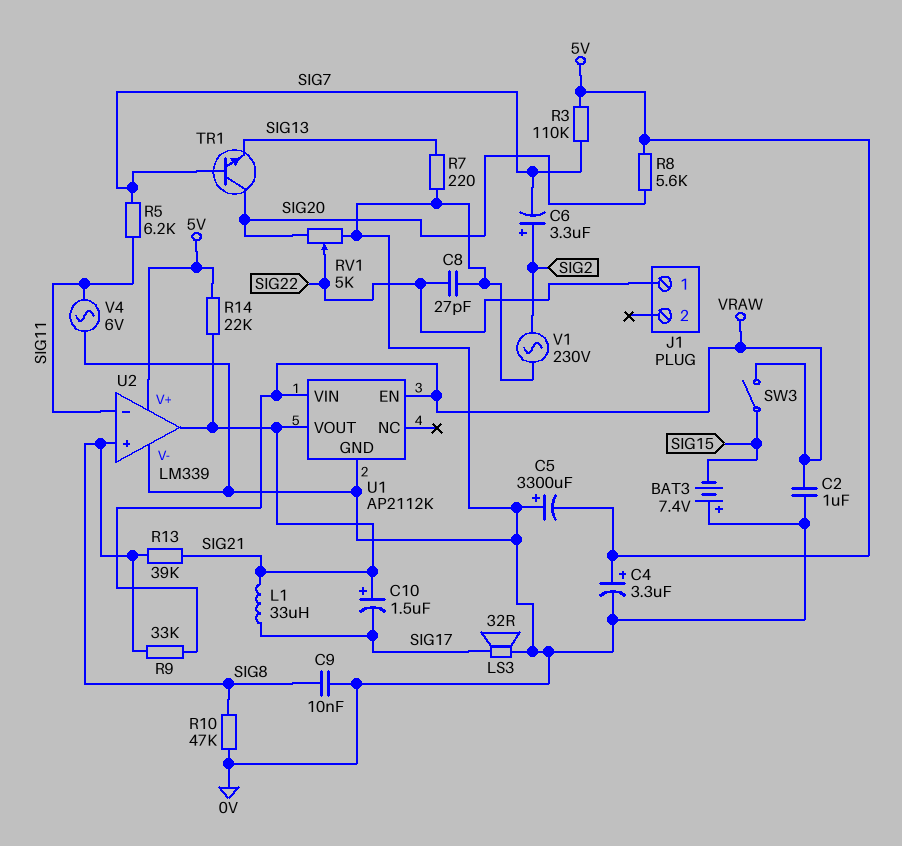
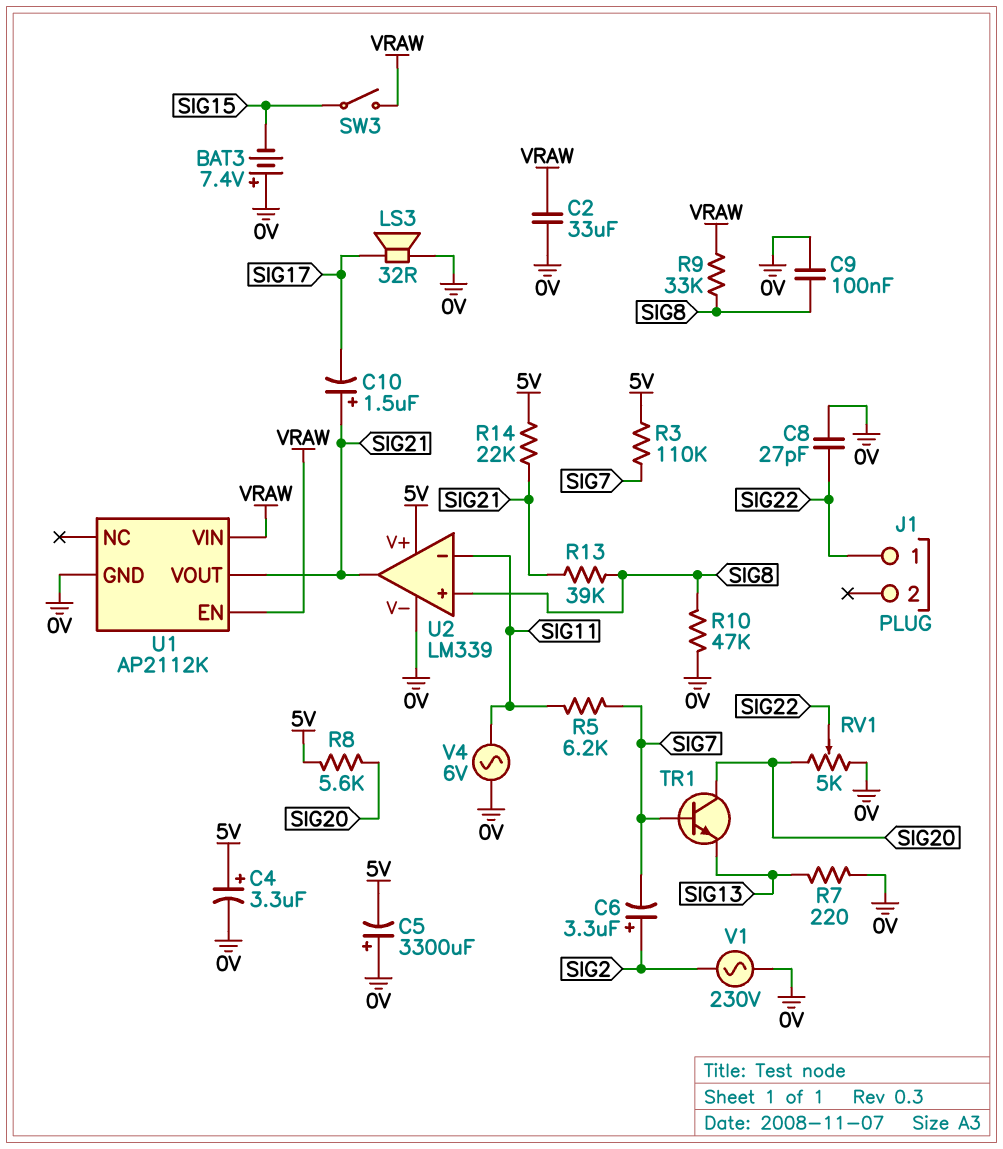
C2: 1uF (0V, VRAW) -> 33uF (0V, VRAW)
C9: 10nF (0V, SIG8) -> 100nF (0V, SIG8)
L1: 33uH (SIG17, SIG21) -> none

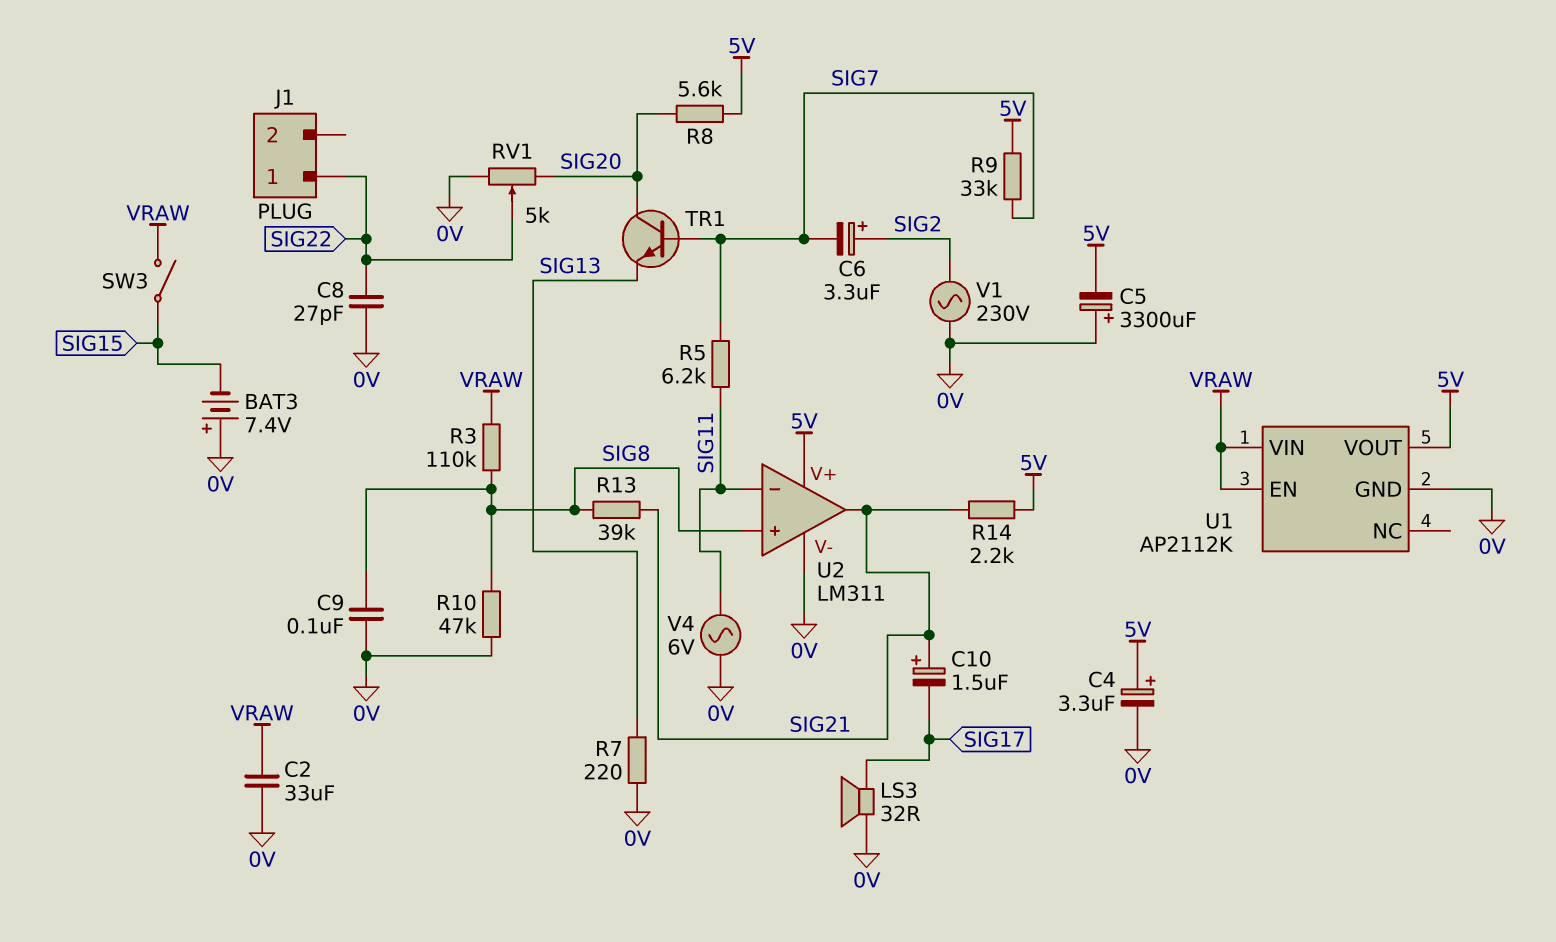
R3: 110k (5V, SIG7) -> 110k (SIG8, VRAW)
R9: 33k (SIG8, VRAW) -> 33k (5V, SIG7)
R14: 22k (5V, SIG21) -> 2.2k (5V, SIG21)
U1 pin VOUT: SIG21 -> 5V
U2: LM339 -> LM311

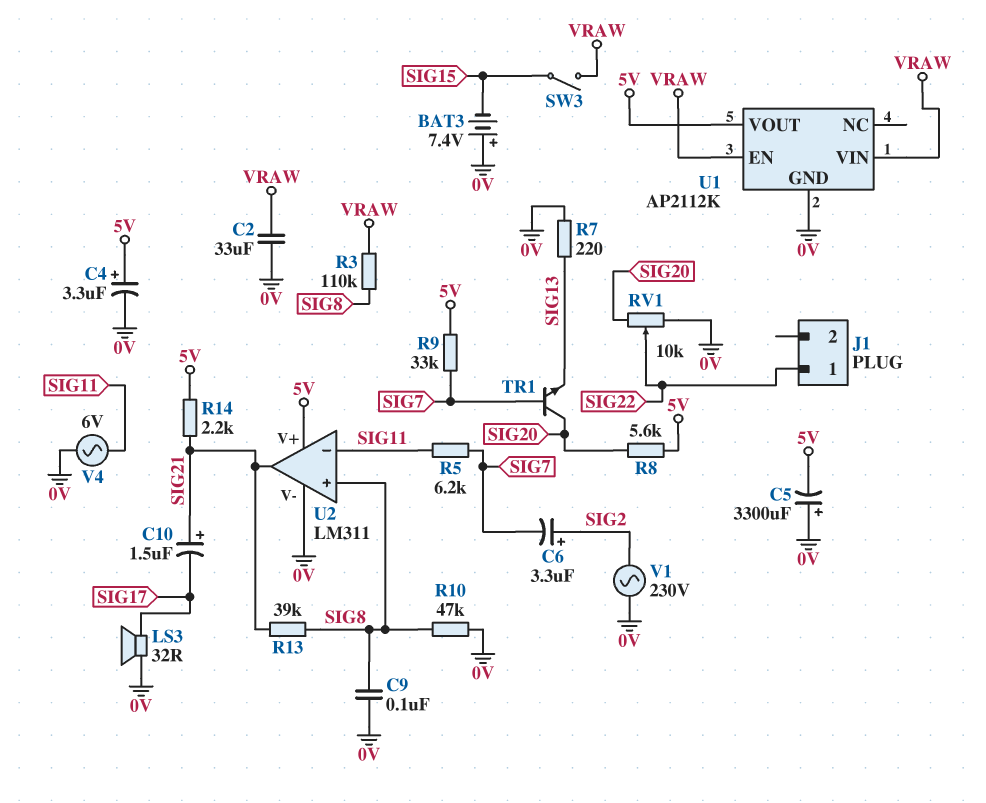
C8: 27pF (0V, SIG22) -> none
RV1: 5k (0V, SIG20, wiper SIG22) -> 10k (0V, SIG20, wiper SIG22)

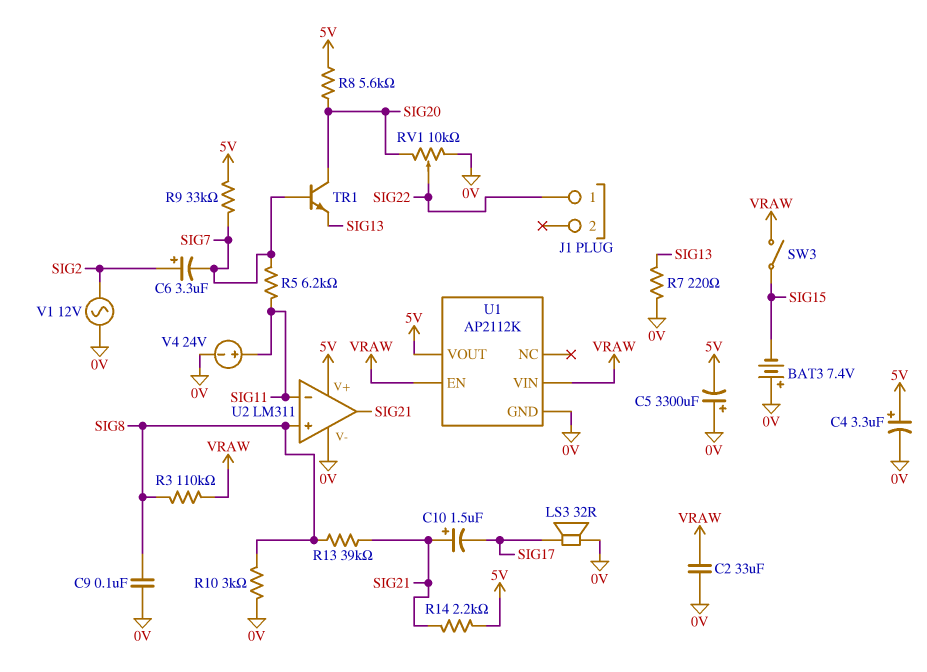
R10: 47k (0V, SIG8) -> 3k (0V, SIG8)
V1: AC 230V (0V, SIG2) -> AC 12V (0V, SIG2)
V4: AC 6V (0V, SIG11) -> 24V (plus SIG11, minus 0V)

